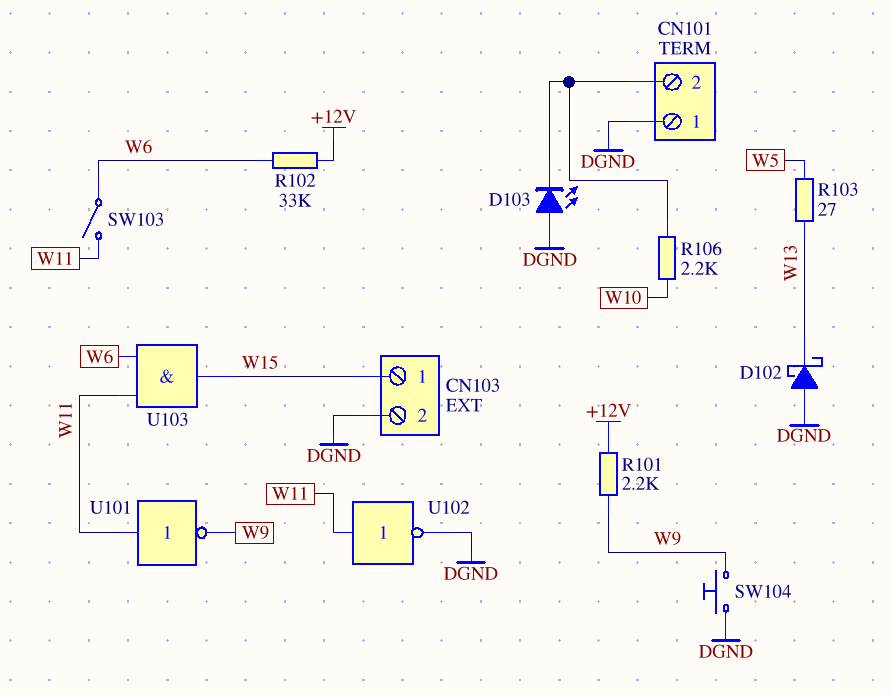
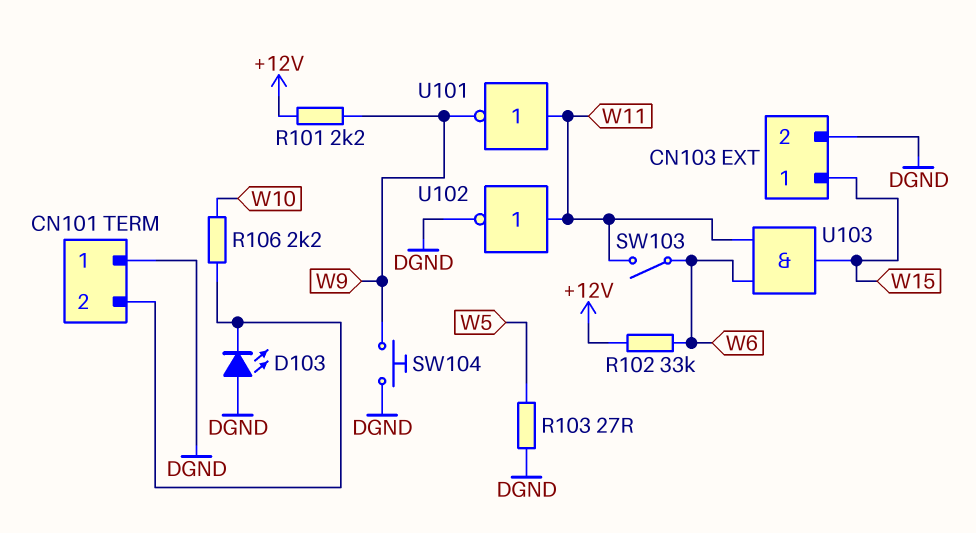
D102: schottky (A DGND, K W13) -> none
R103: 27 (W5, W13) -> 27 (DGND, W5)

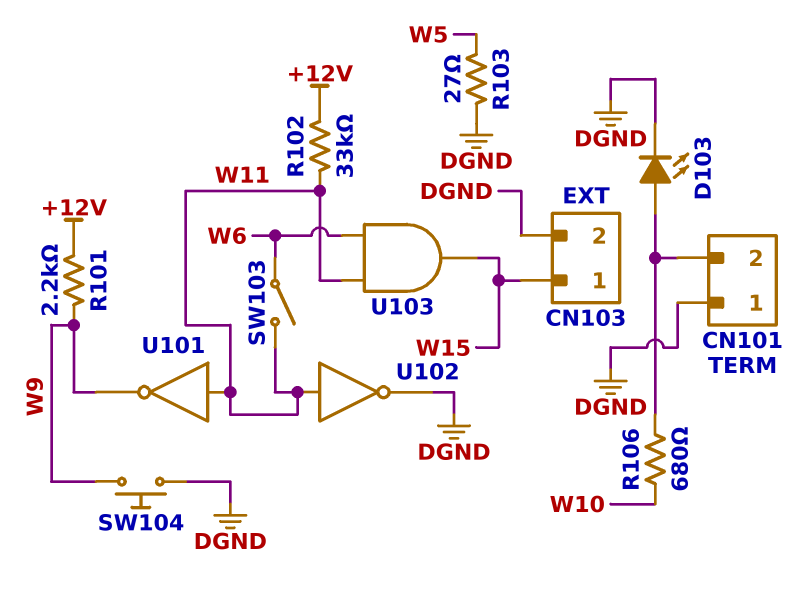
D103: LED (A DGND, K CN101/2) -> LED (A CN101/2, K DGND)
R102: 33k (+12V, W6) -> 33k (+12V, W11)
R106: 2.2k (CN101/2, W10) -> 680 (CN101/2, W10)

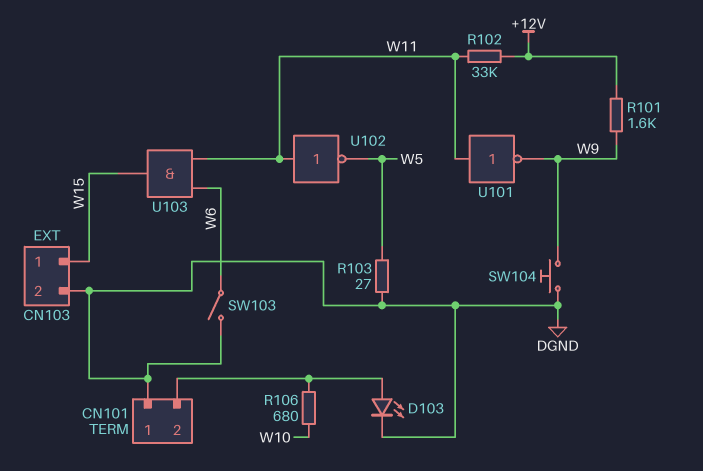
R101: 2.2k (+12V, W9) -> 1.6k (+12V, W9)
SW103: switch (W6, W11) -> switch (DGND, W6)
U102: NOT (in W11, out DGND) -> NOT (in W11, out W5)

